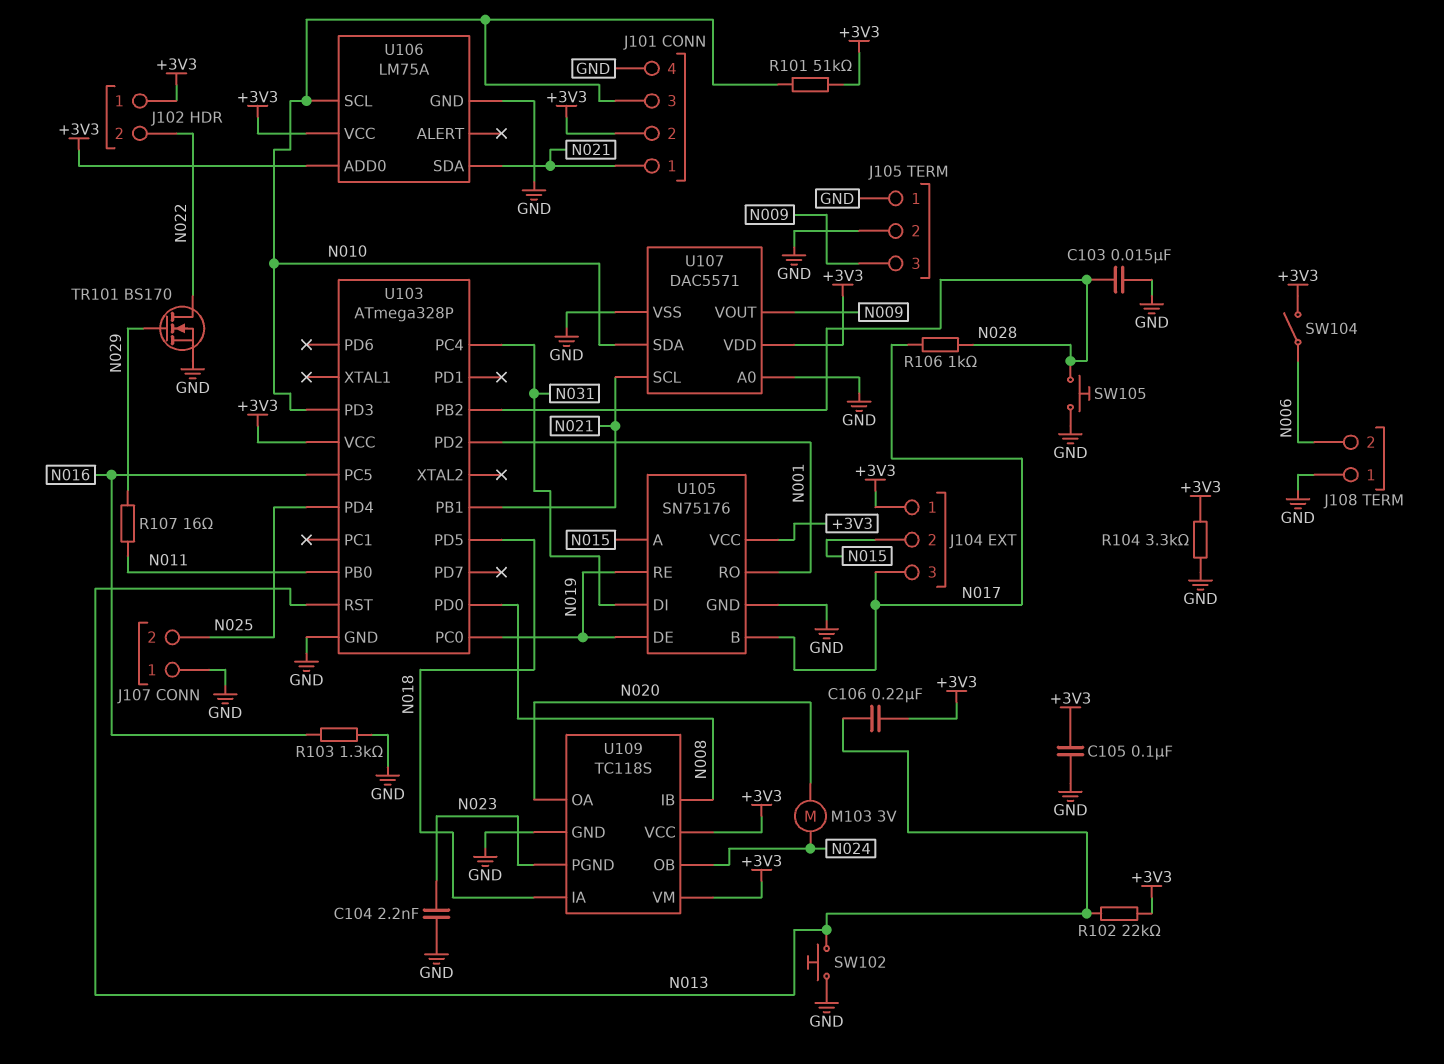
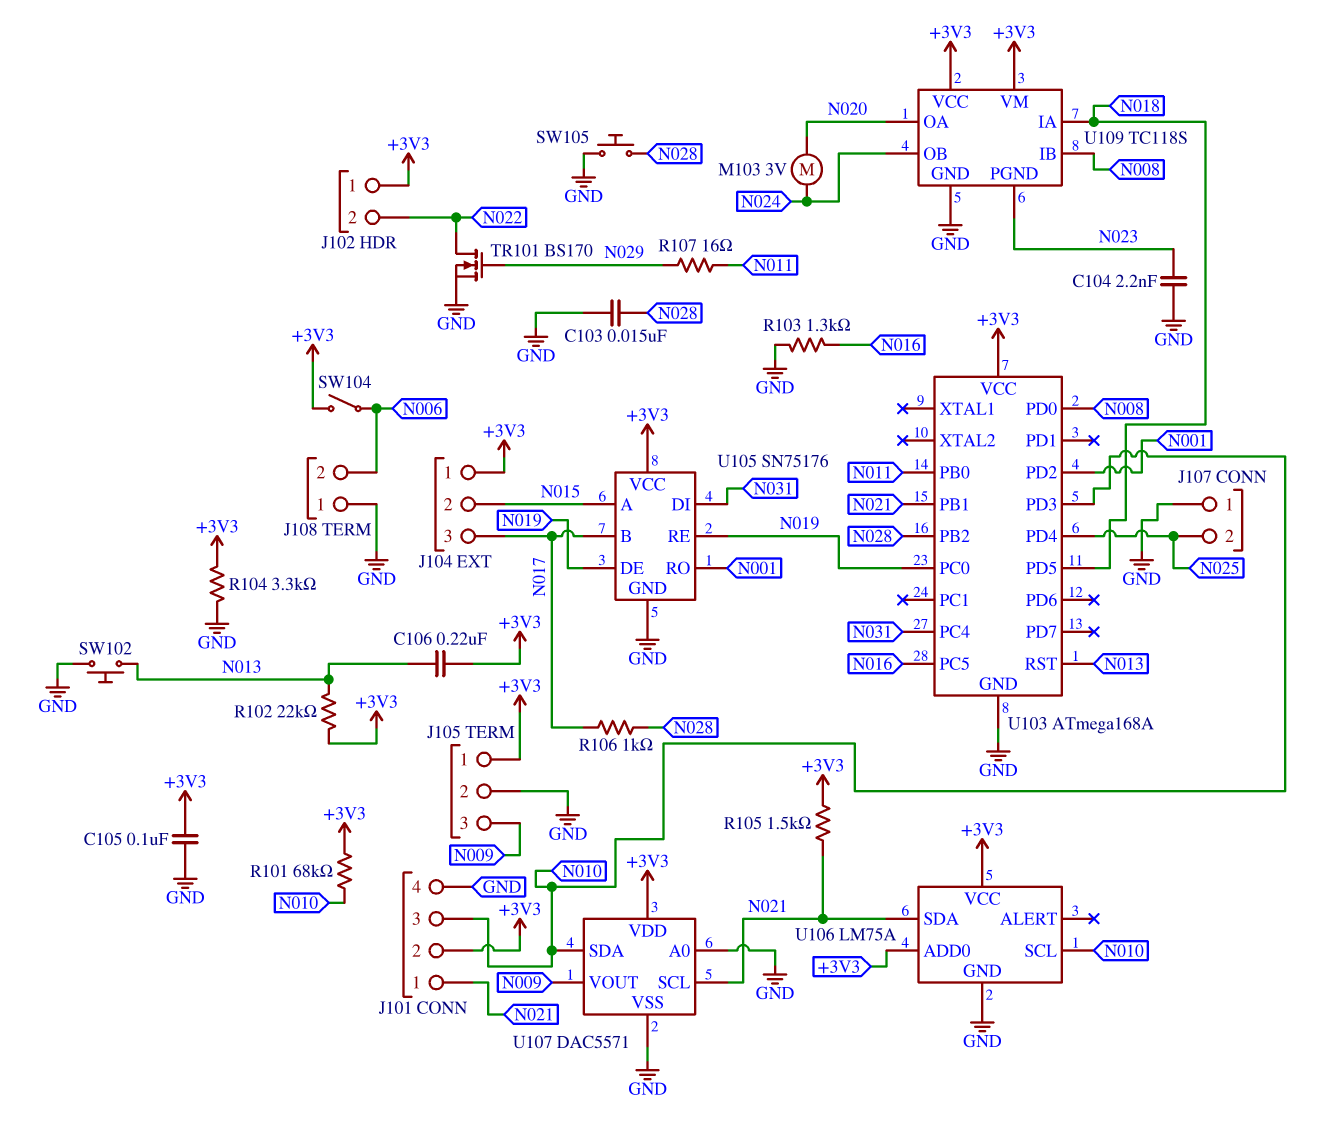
J105 pin 1: GND -> +3V3
R101: 51k (+3V3, N010) -> 68k (+3V3, N010)
R105: none -> 1.5k (+3V3, N021)
U103: ATmega328P -> ATmega168A

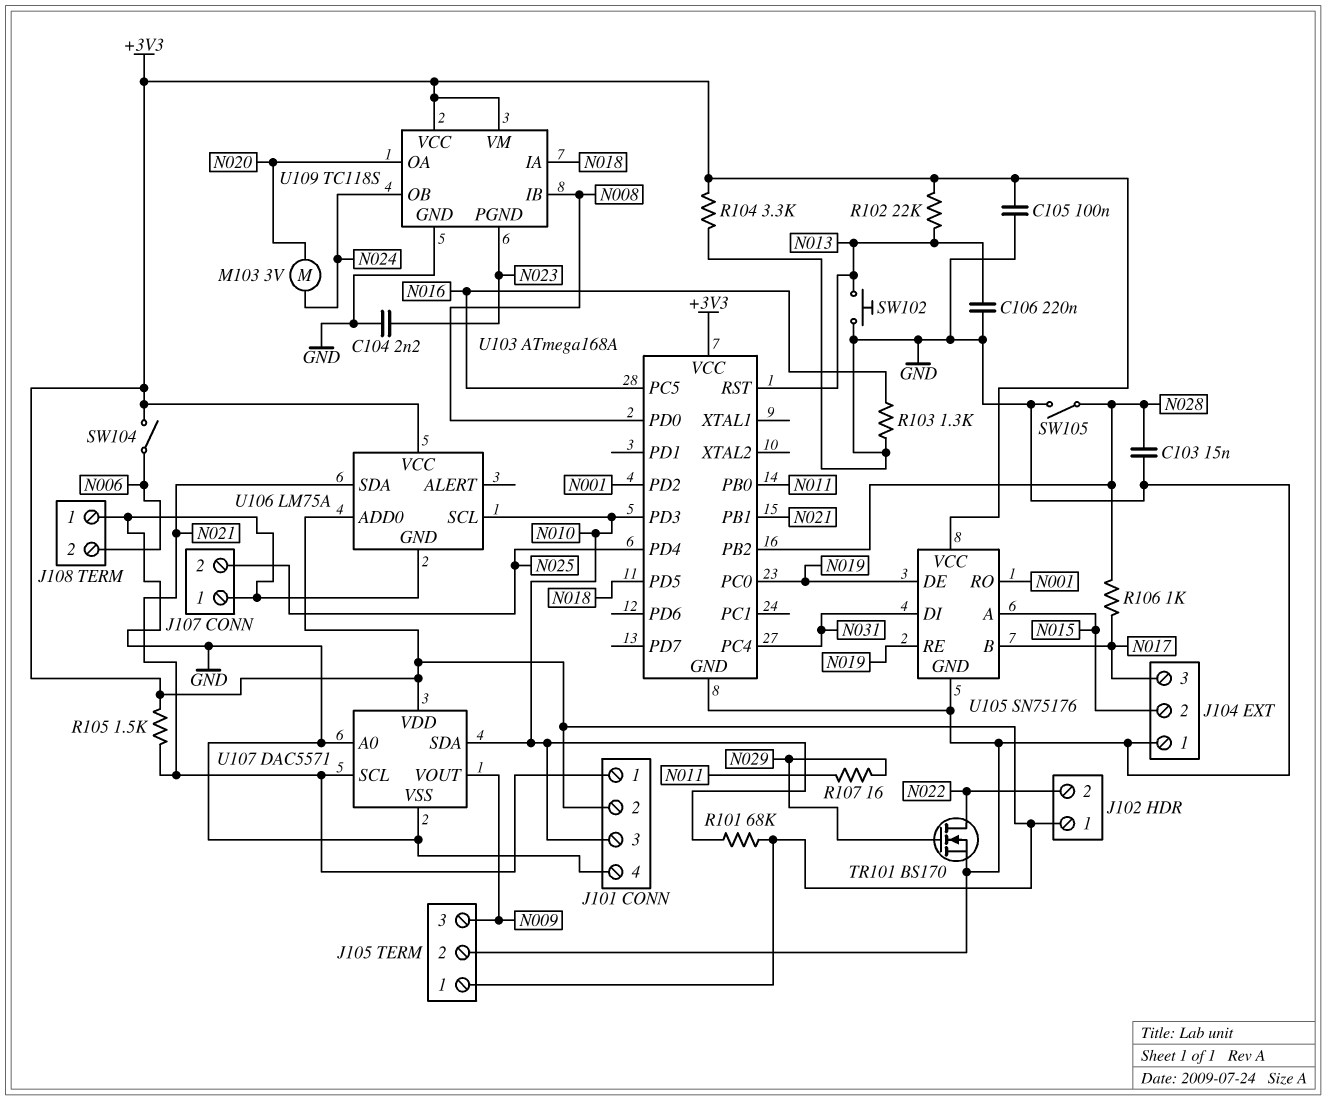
C106: 220nF (+3V3, N013) -> 220nF (GND, N013)
J104 pin 1: +3V3 -> GND
SW105: button (GND, N028) -> switch (GND, N028)

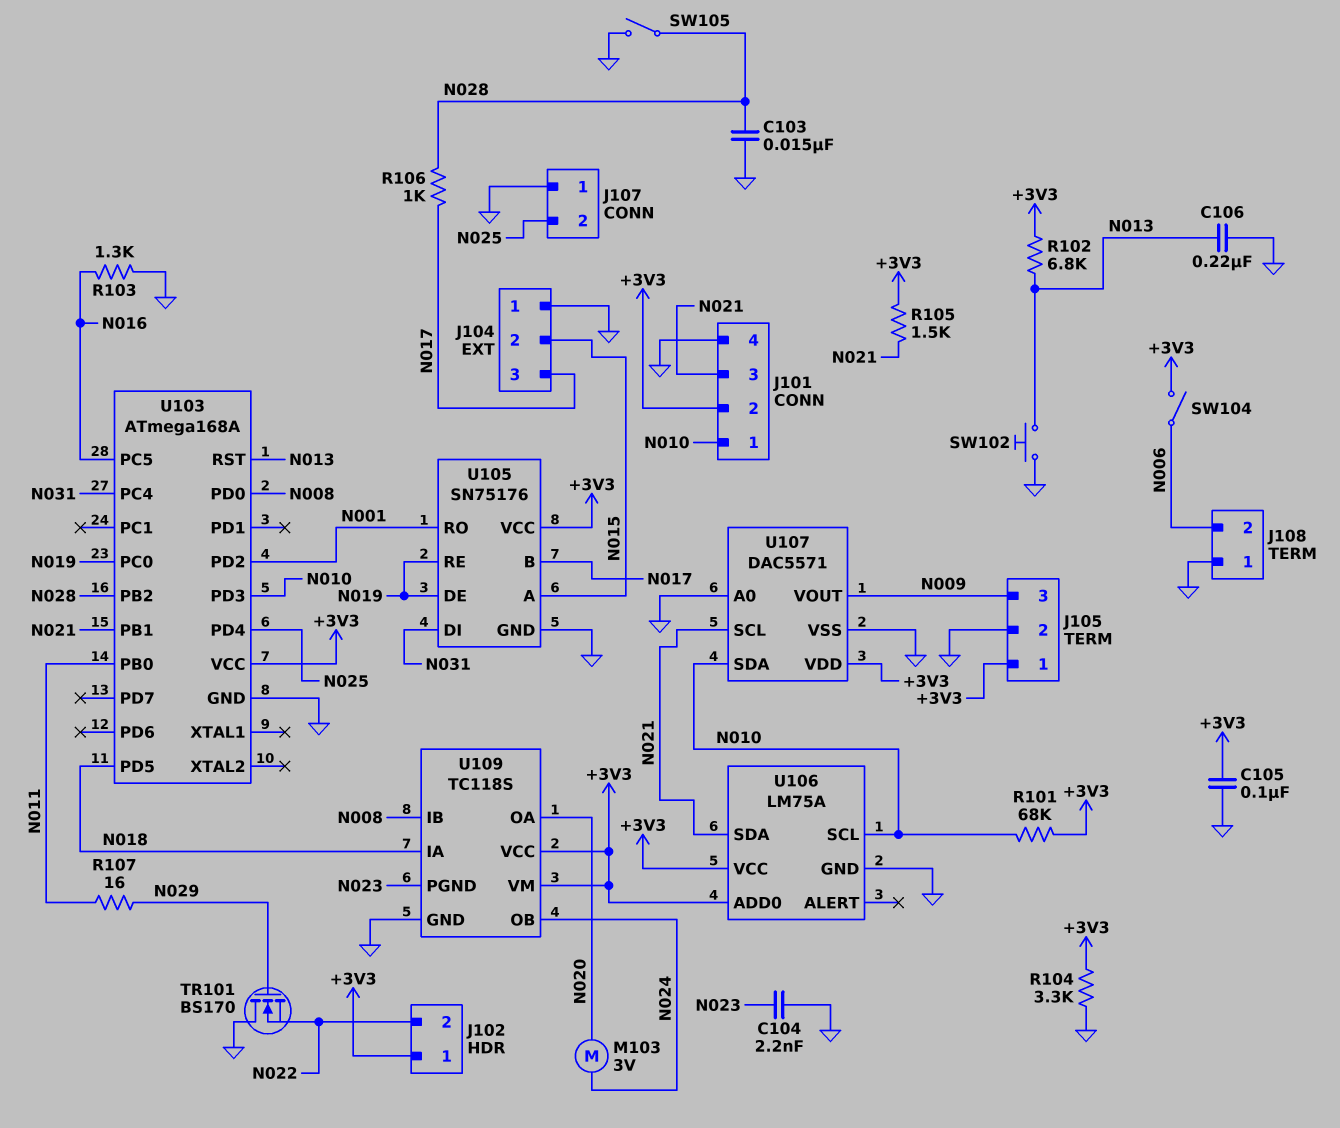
J101 pin 1: N021 -> N010
J101 pin 3: N010 -> N021
R102: 22k (+3V3, N013) -> 6.8k (+3V3, N013)
TR101: NMOS BS170 (G N029, D N022, S GND) -> NMOS BS170 (G N029, D GND, S N022)

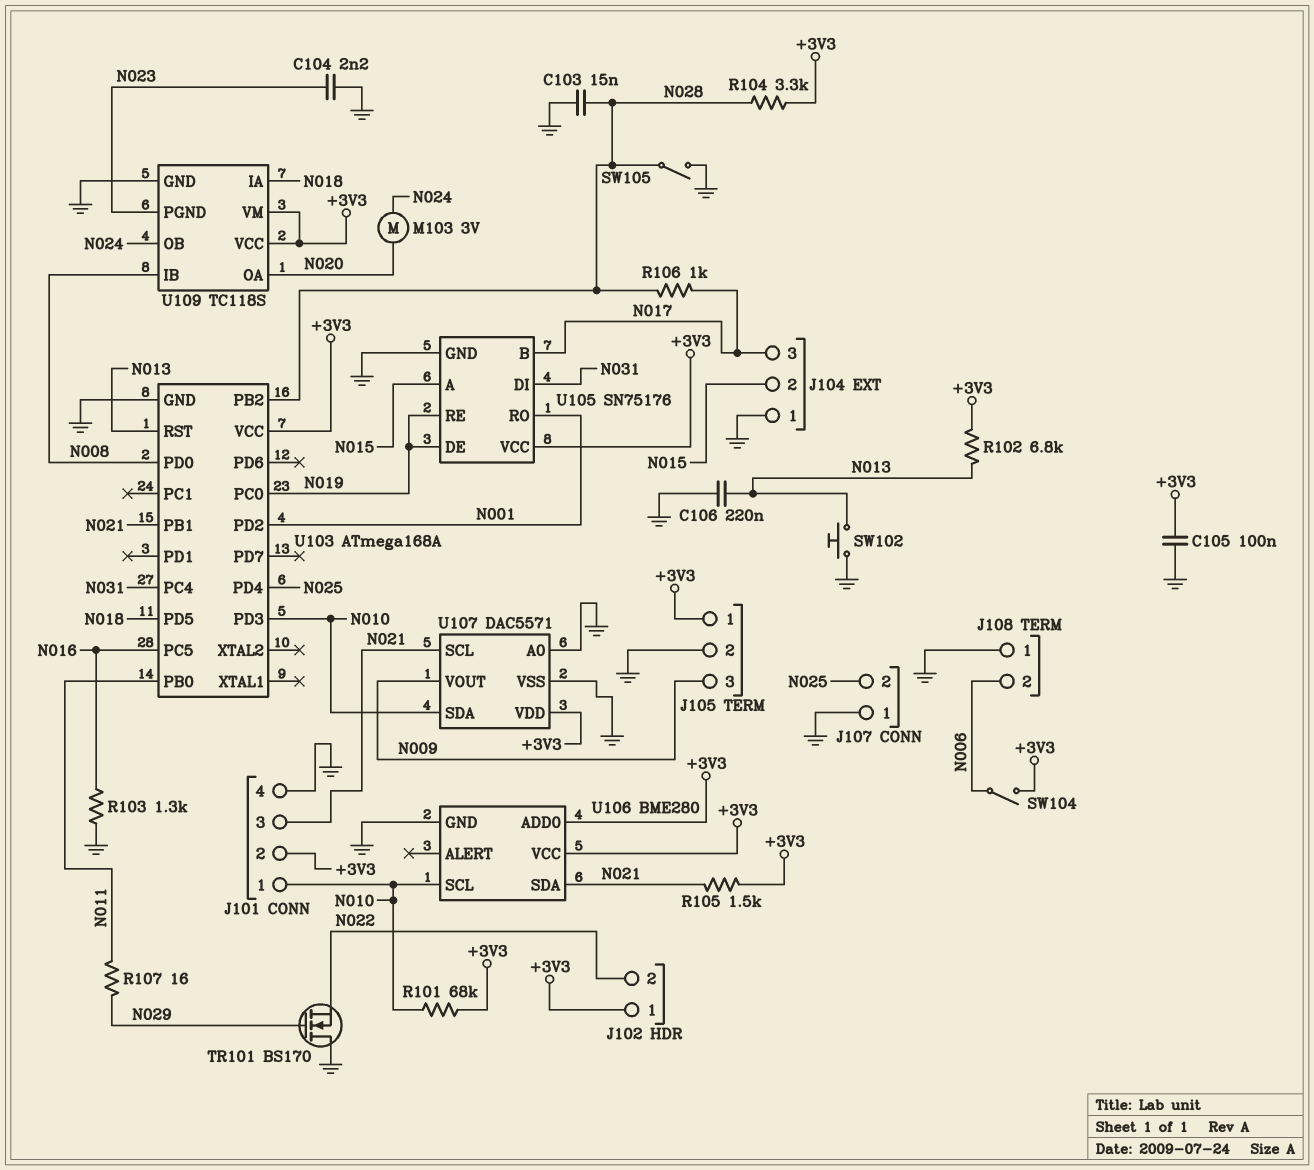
R104: 3.3k (+3V3, GND) -> 3.3k (+3V3, N028)
U106: LM75A -> BME280

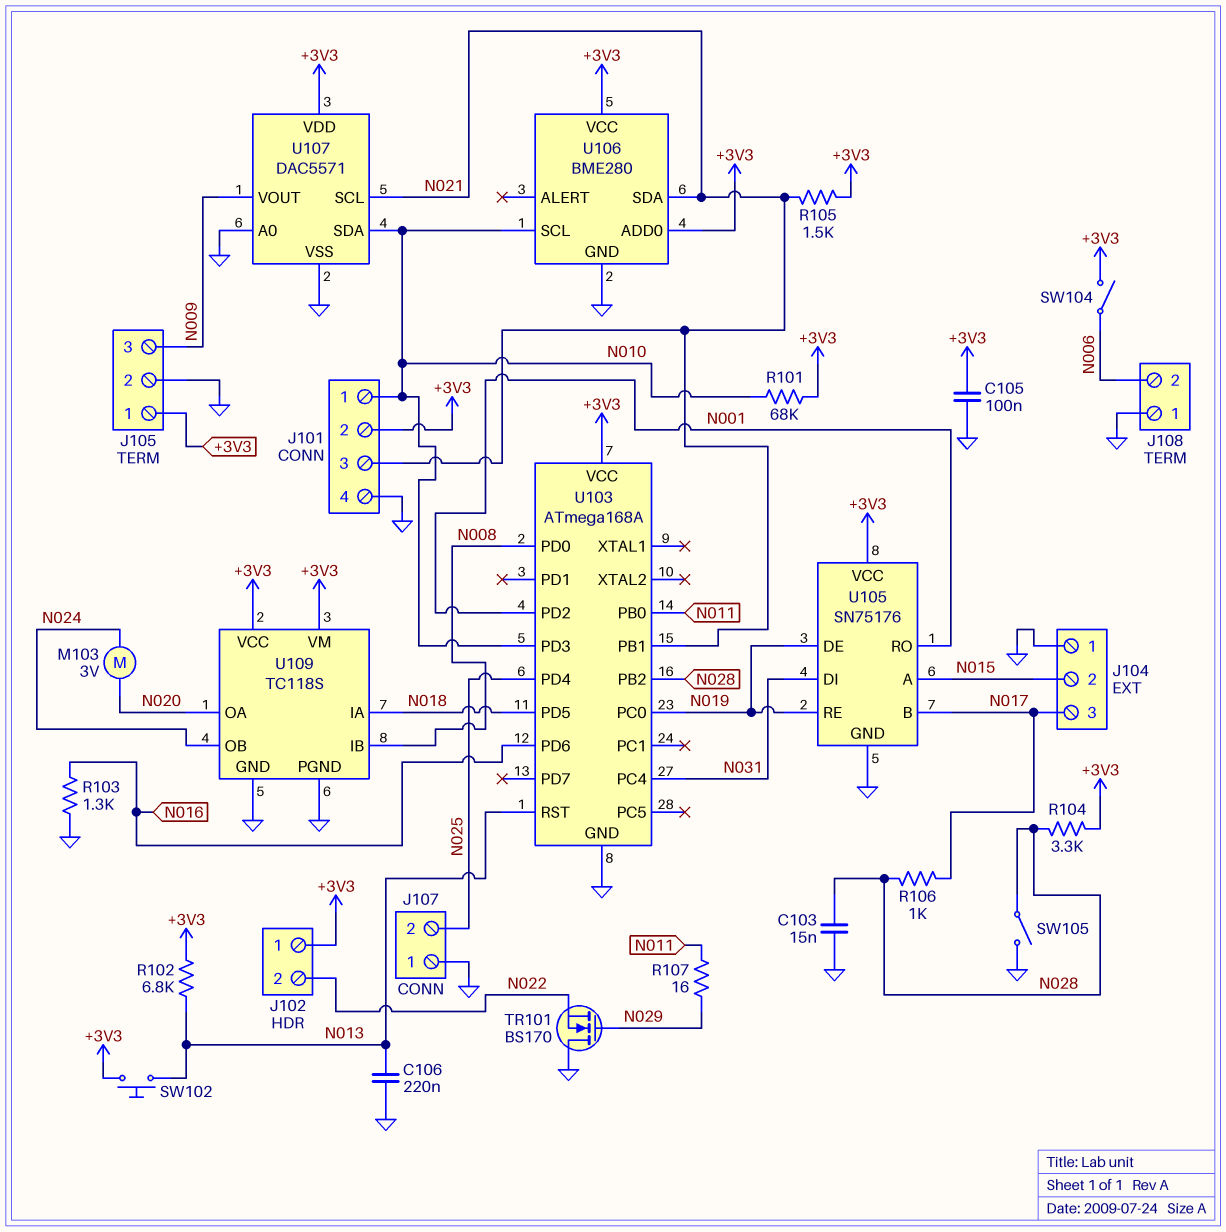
C104: 2.2nF (GND, N023) -> none
SW102: button (GND, N013) -> button (+3V3, N013)
U103 pin PC5: N016 -> none
U103 pin PD6: none -> N016
U109 pin PGND: N023 -> GND

